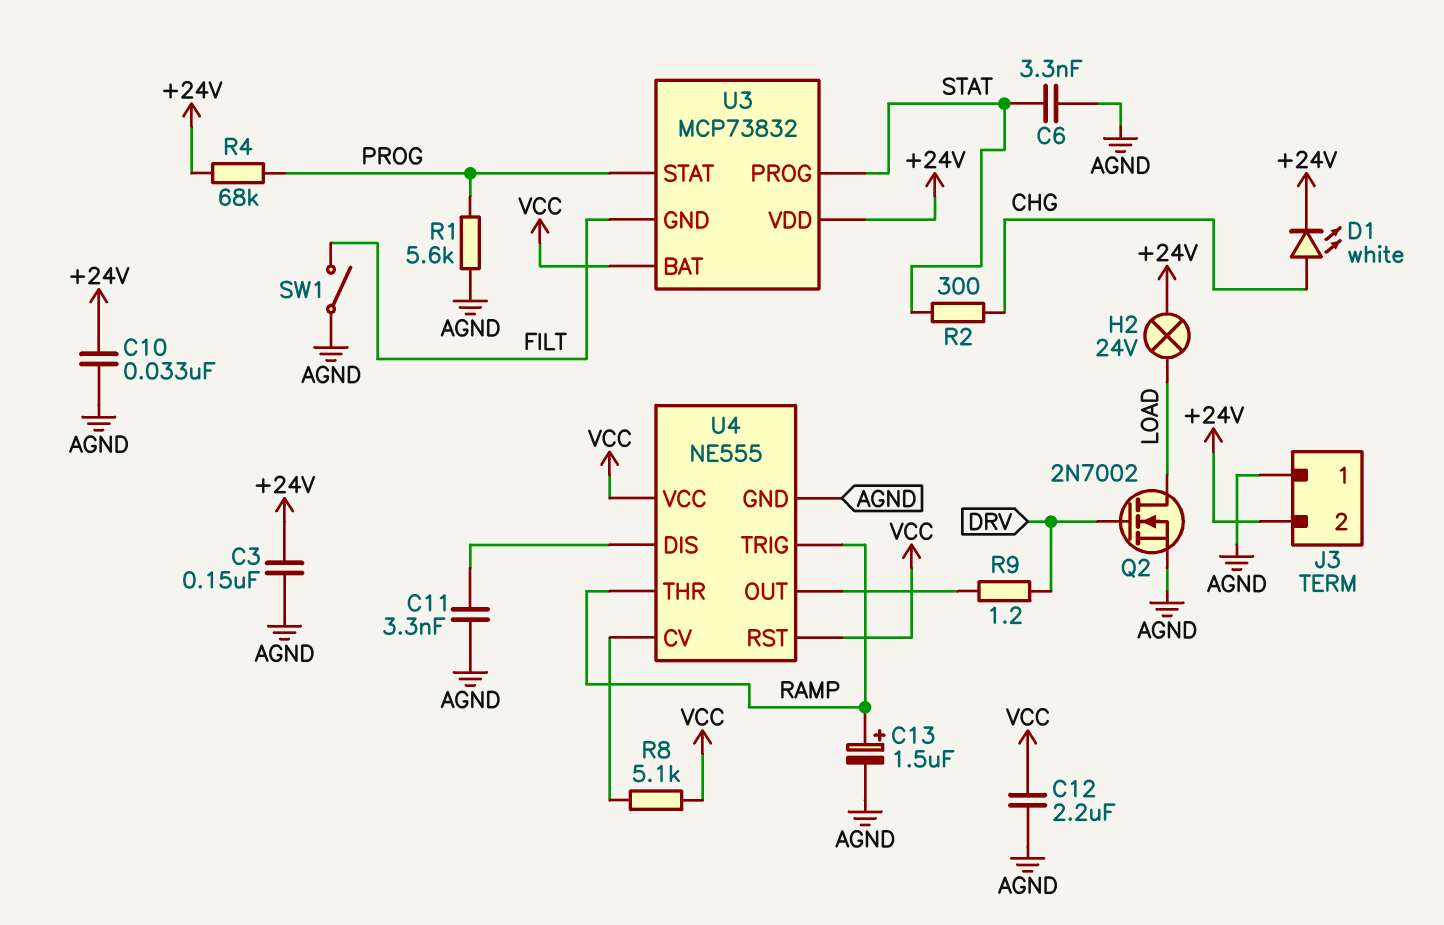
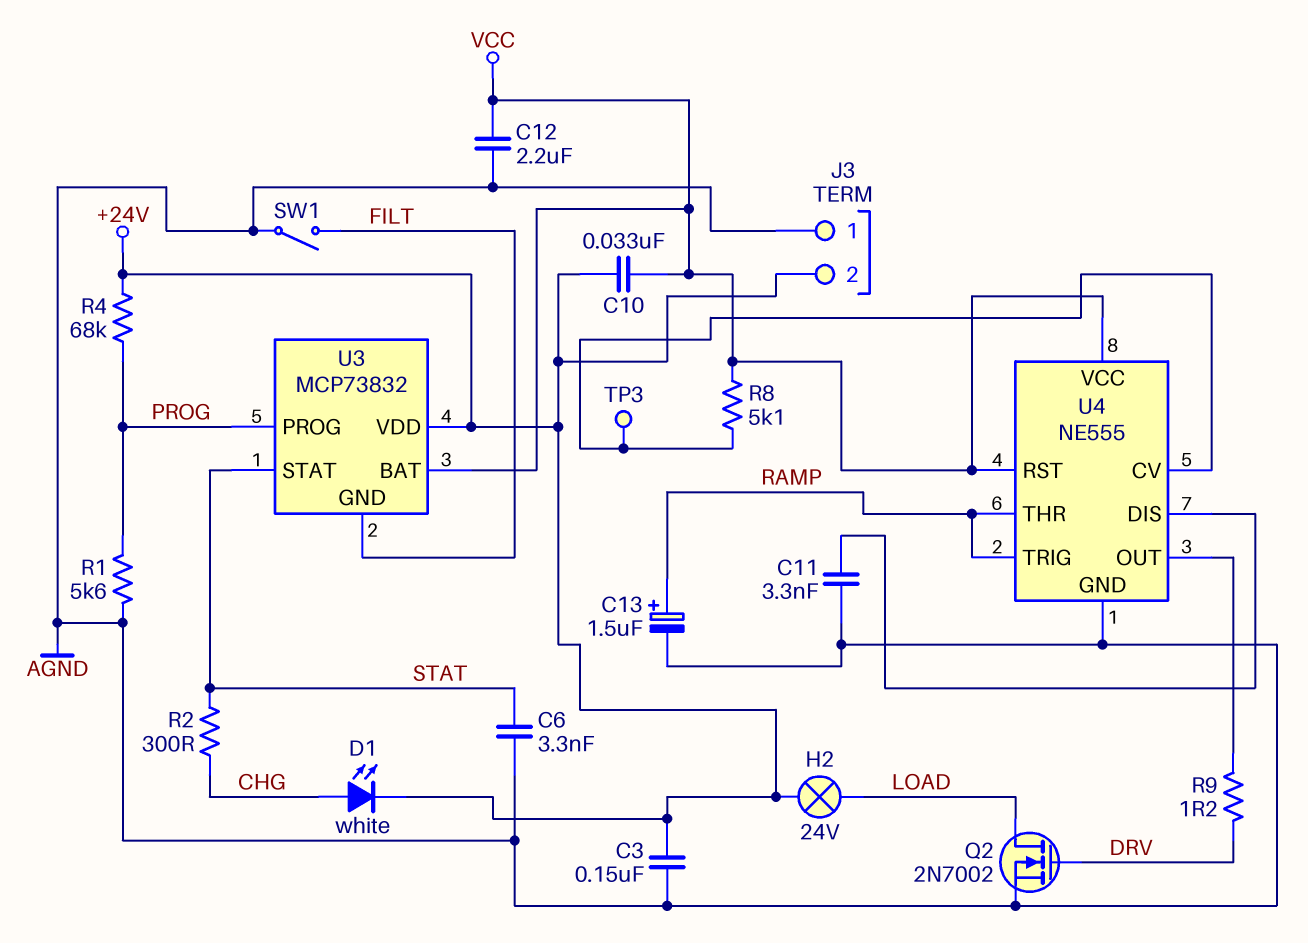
C10: 33nF (+24V, AGND) -> 33nF (+24V, VCC)
TP3: none -> test point (U4/CV)
U3 pin PROG: STAT -> PROG
U3 pin STAT: PROG -> STAT

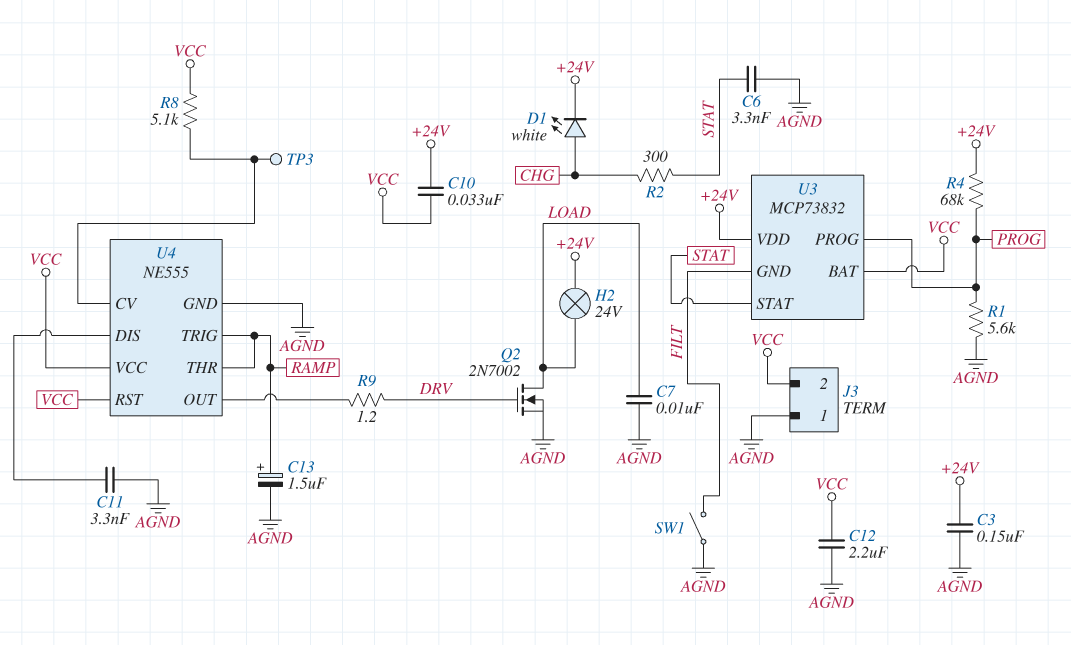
C7: none -> 10nF (AGND, LOAD)
J3 pin 2: +24V -> VCC

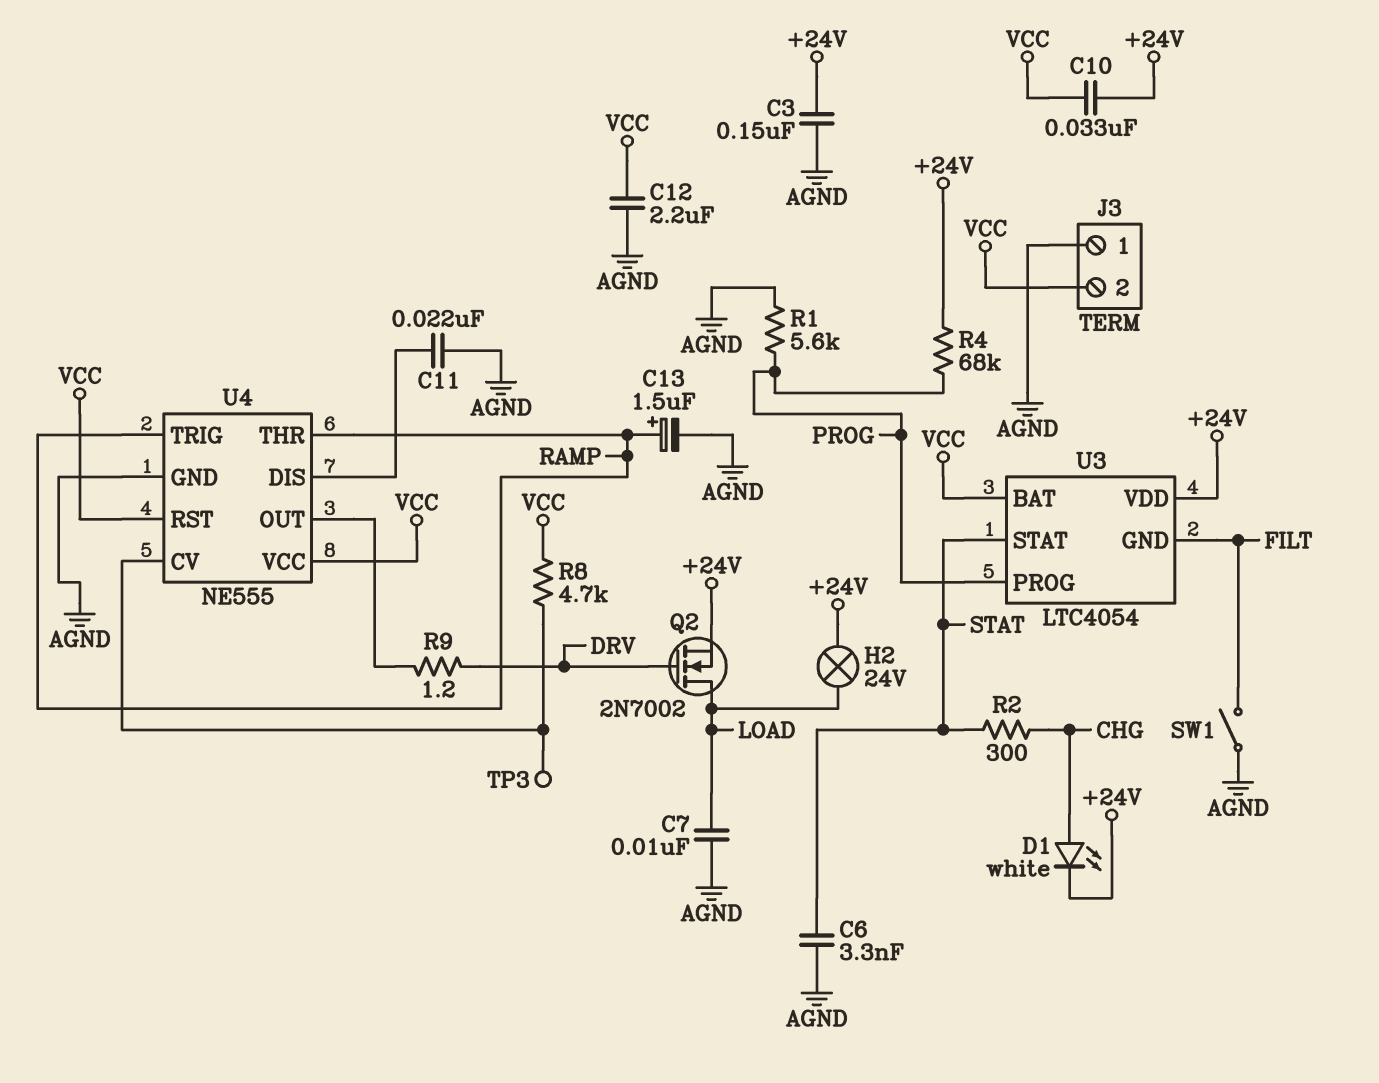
C11: 3.3nF (AGND, U4/DIS) -> 22nF (AGND, U4/DIS)
Q2: NMOS 2N7002 (G DRV, D LOAD, S AGND) -> NMOS 2N7002 (G DRV, D LOAD, S +24V)
R8: 5.1k (U4/CV, VCC) -> 4.7k (U4/CV, VCC)
U3: MCP73832 -> LTC4054

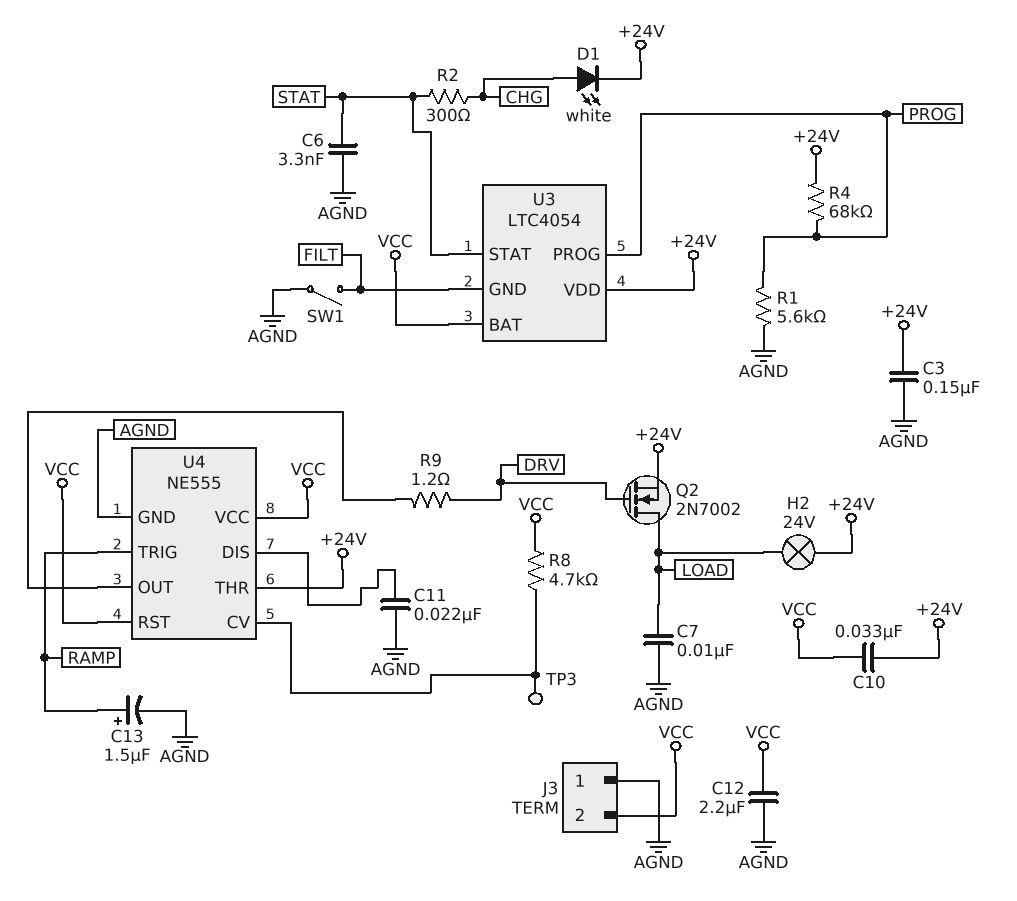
U4 pin THR: RAMP -> +24V

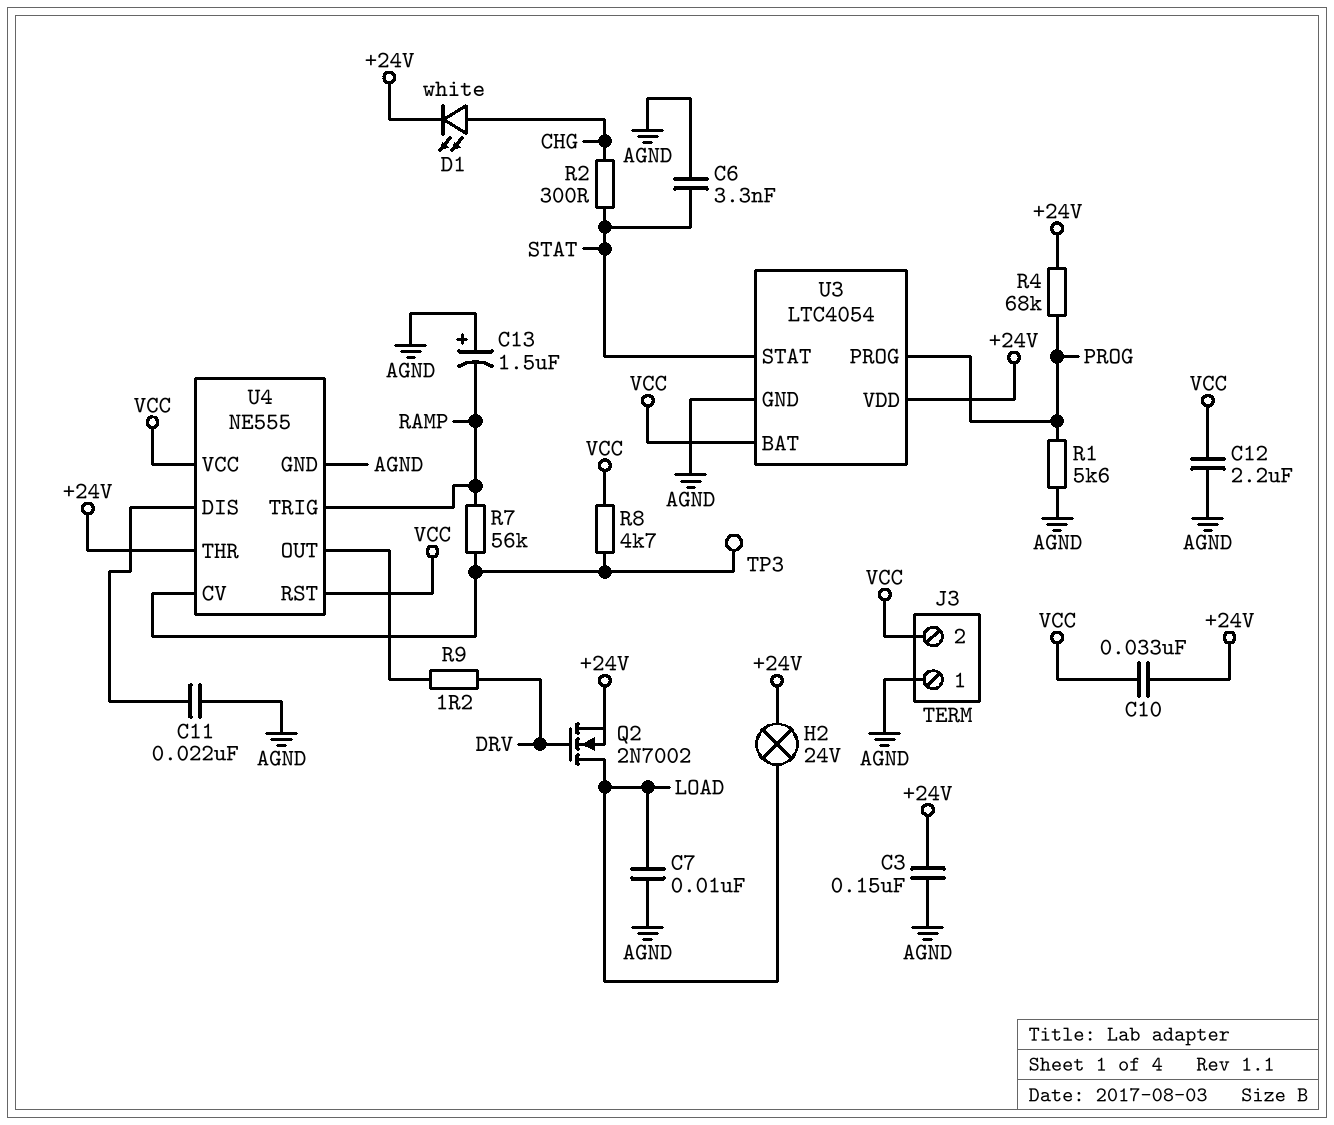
C13: 1.5uF (plus RAMP, minus AGND) -> 1.5uF (plus AGND, minus RAMP)
R7: none -> 56k (RAMP, U4/CV)
SW1: switch (AGND, FILT) -> none
U3 pin GND: FILT -> AGND

